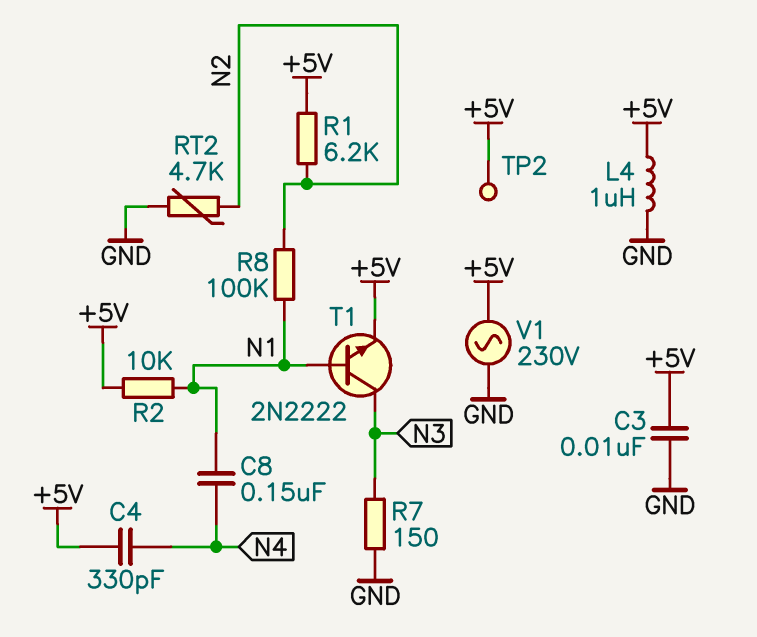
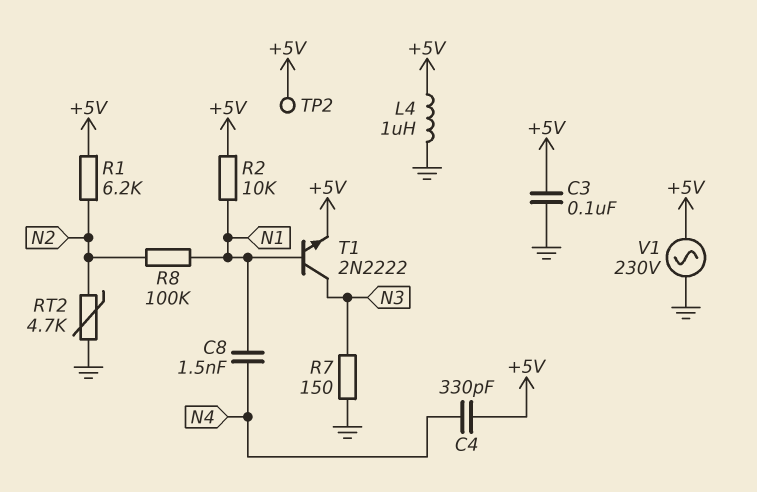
C3: 10nF (+5V, GND) -> 100nF (+5V, GND)
C8: 150nF (N1, N4) -> 1.5nF (N1, N4)

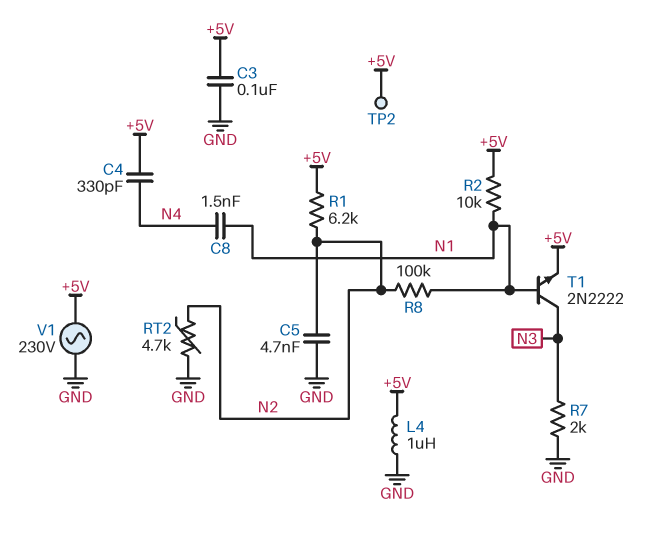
C5: none -> 4.7nF (GND, N2)
R7: 150 (GND, N3) -> 2k (GND, N3)

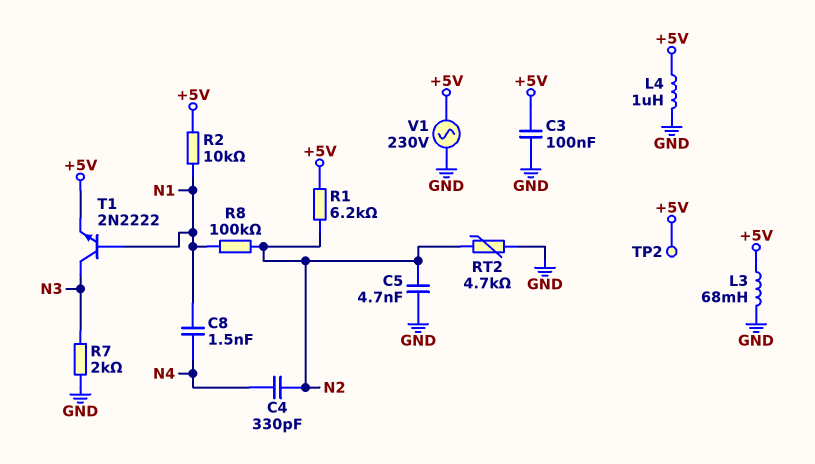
C4: 330pF (+5V, N4) -> 330pF (N2, N4)
L3: none -> 68mH (+5V, GND)

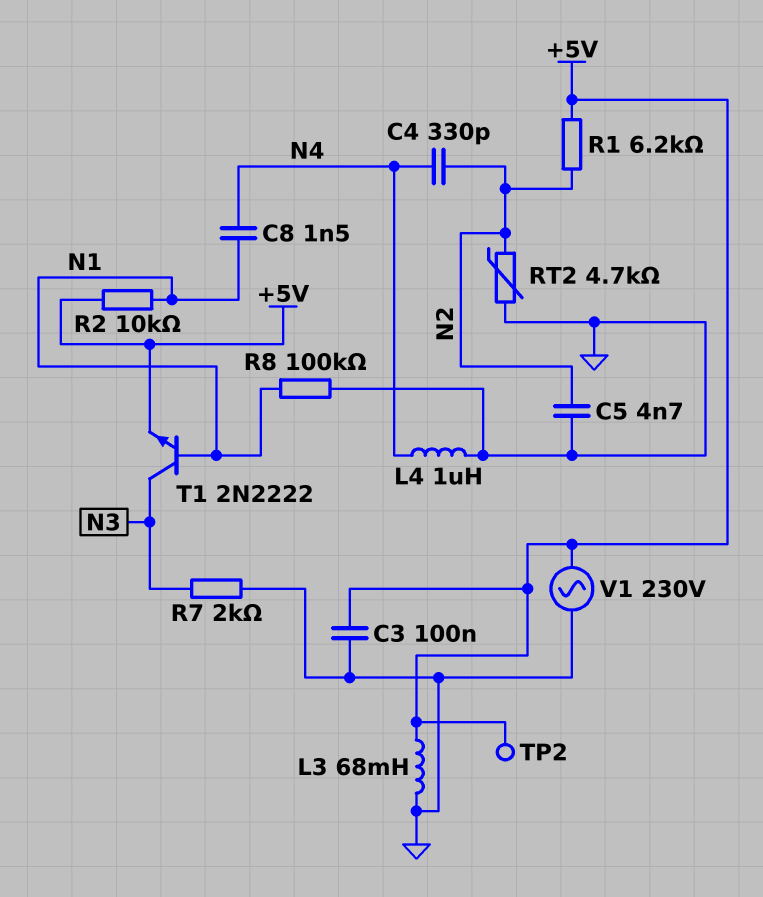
L4: 1uH (+5V, GND) -> 1uH (GND, N4)
R8: 100k (N1, N2) -> 100k (GND, N1)

